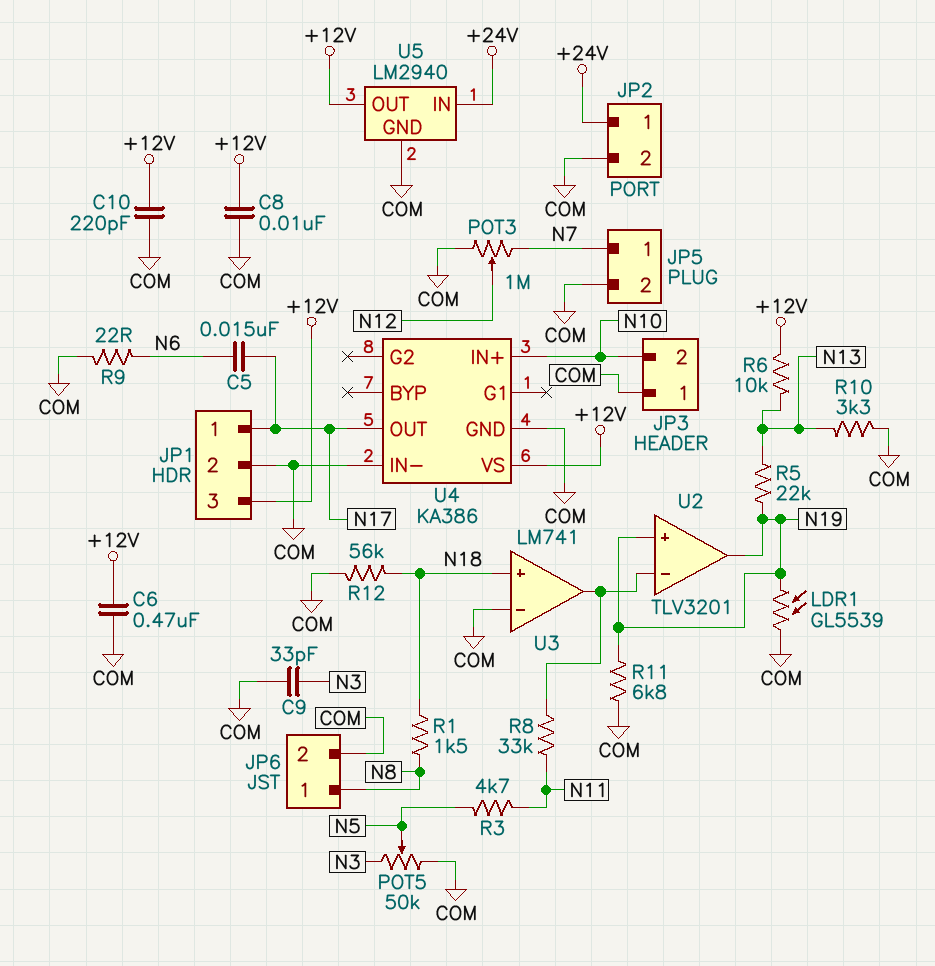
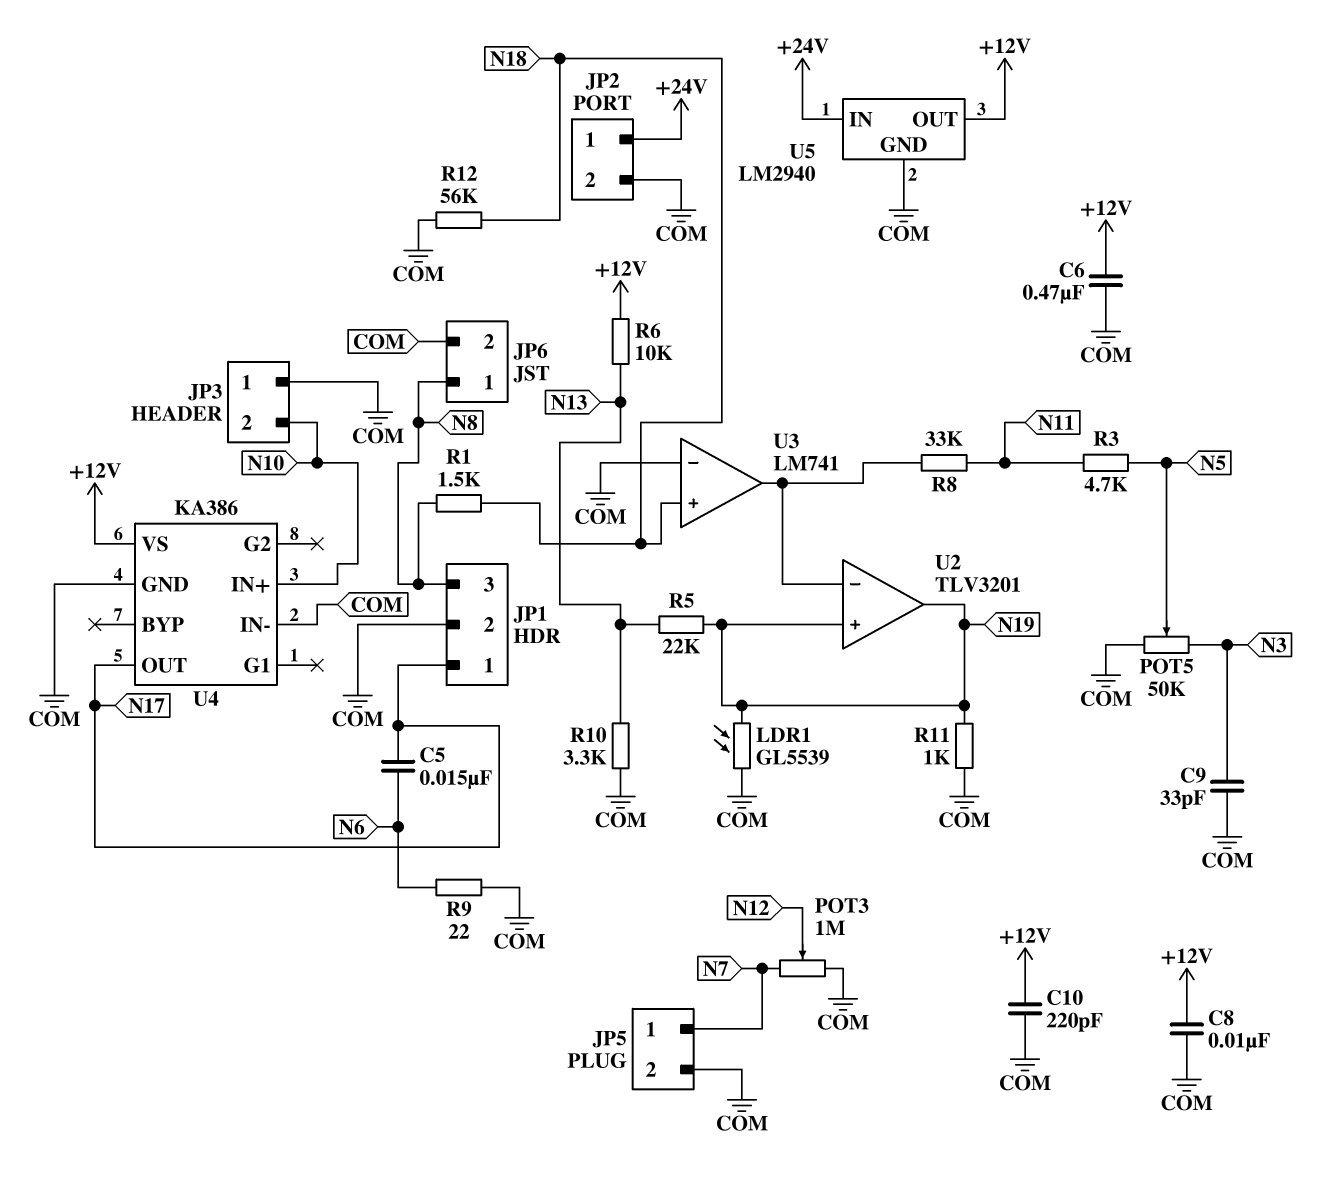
JP1 pin 3: +12V -> N8
R11: 6.8k (COM, N19) -> 1k (COM, N19)

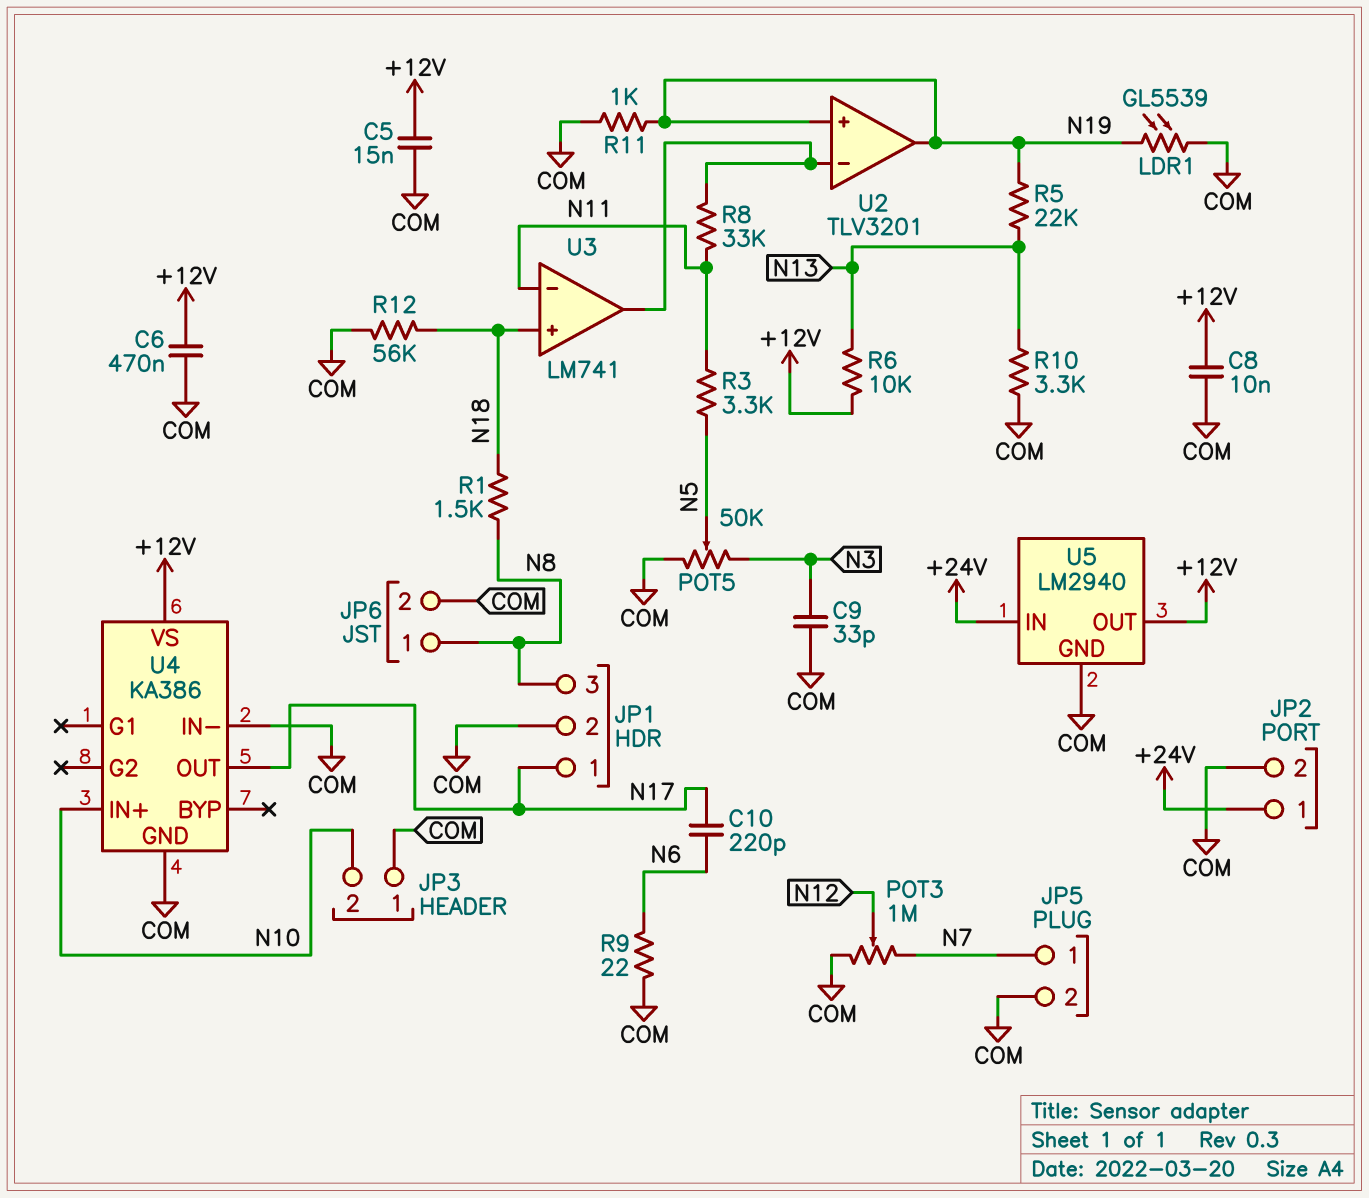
C5: 15nF (N6, N17) -> 15nF (+12V, COM)
C10: 220pF (+12V, COM) -> 220pF (N6, N17)
R3: 4.7k (N5, N11) -> 3.3k (N5, N11)
U3 pin in-: COM -> N11

